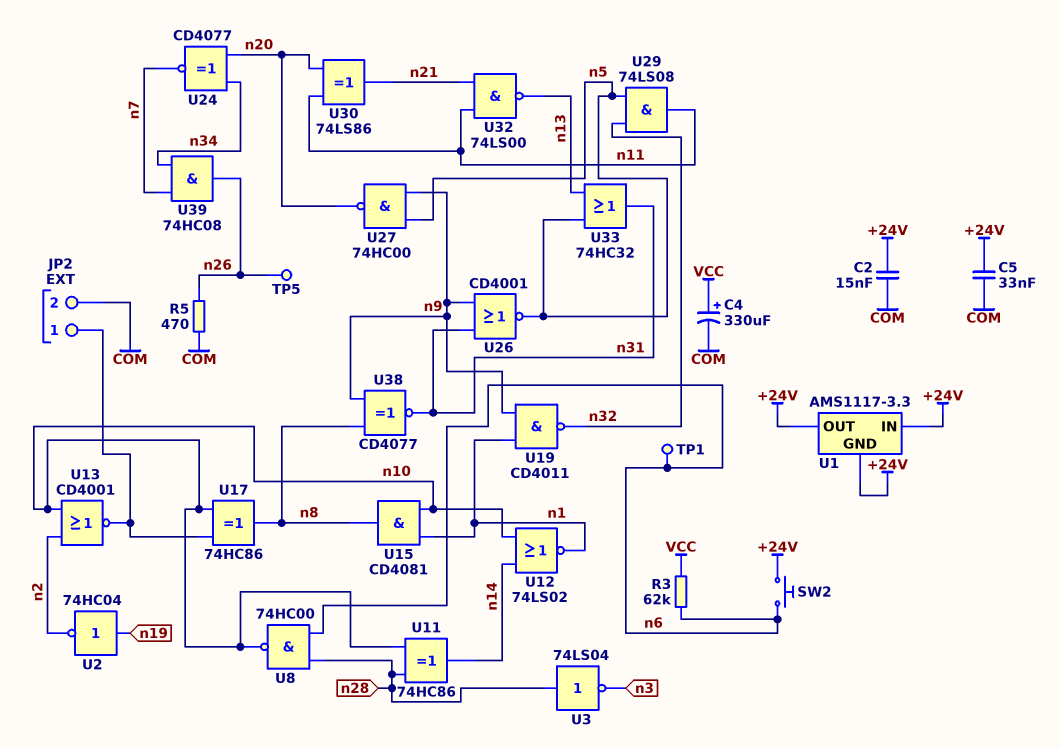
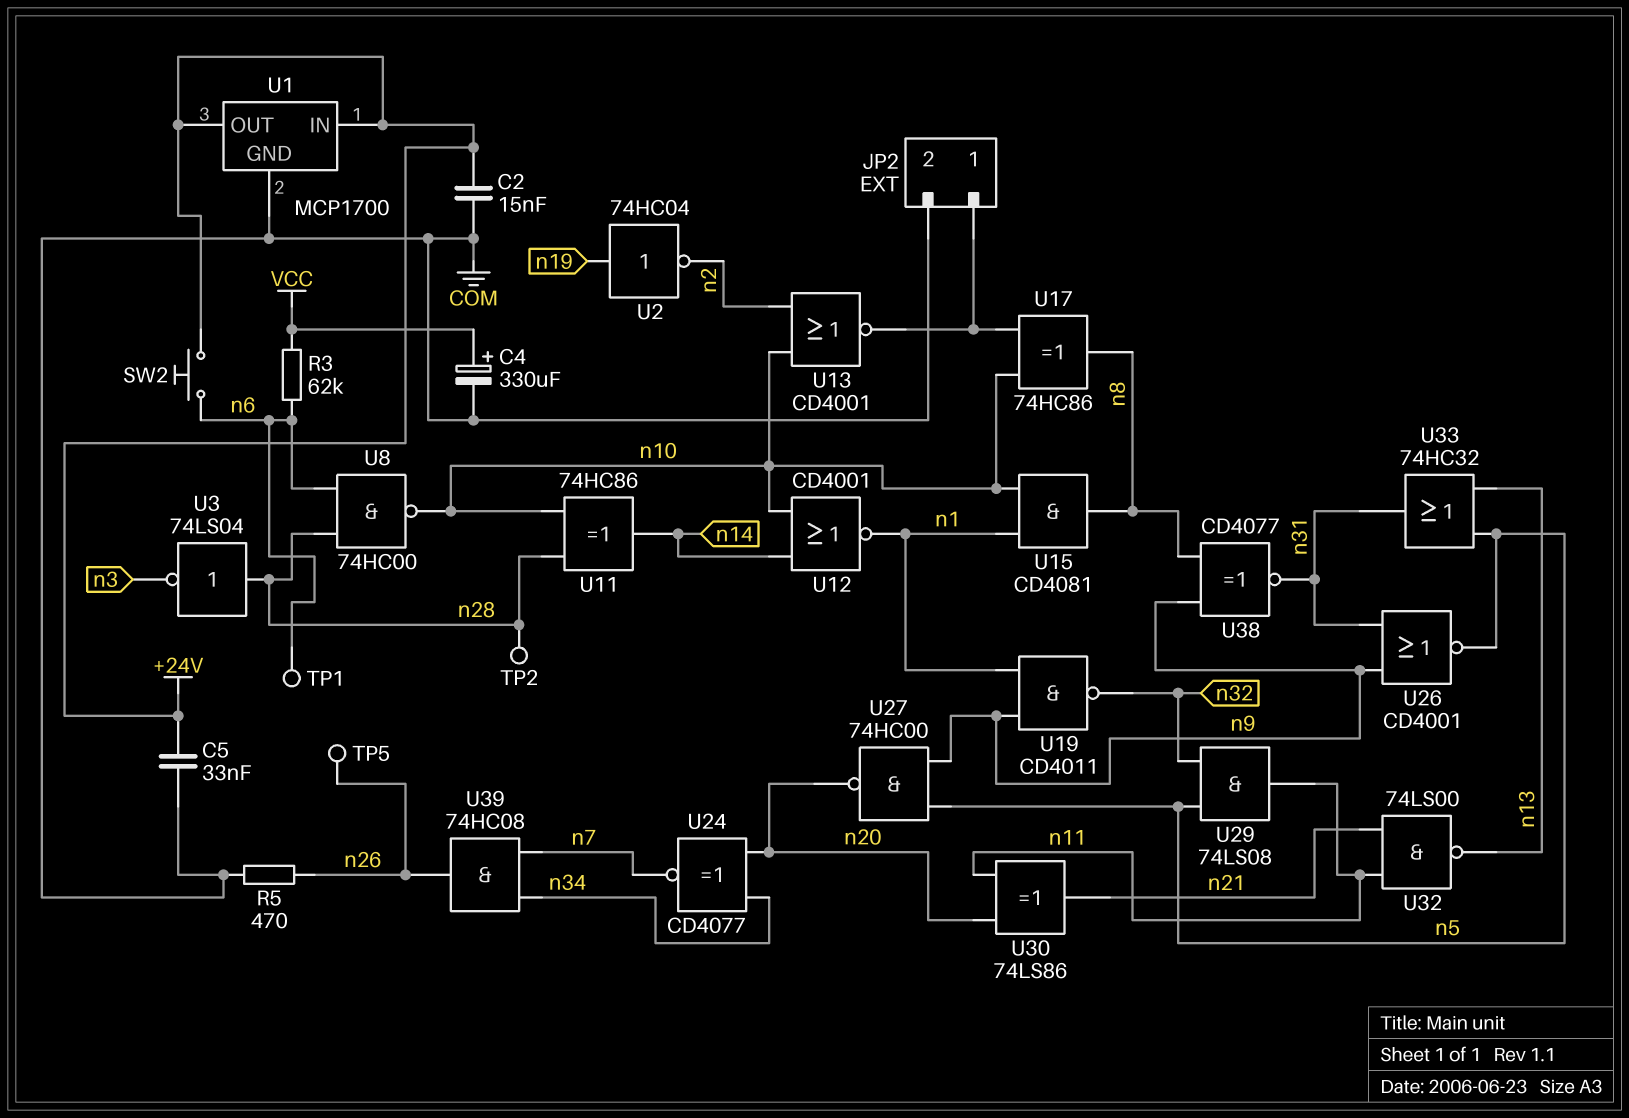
TP2: none -> test point (n28)
U1: AMS1117-3.3 -> MCP1700
U1 pin GND: +24V -> COM
U12: NOR 74LS02 (in n10, in n14, out n1) -> NOR CD4001 (in n10, in n14, out n1)

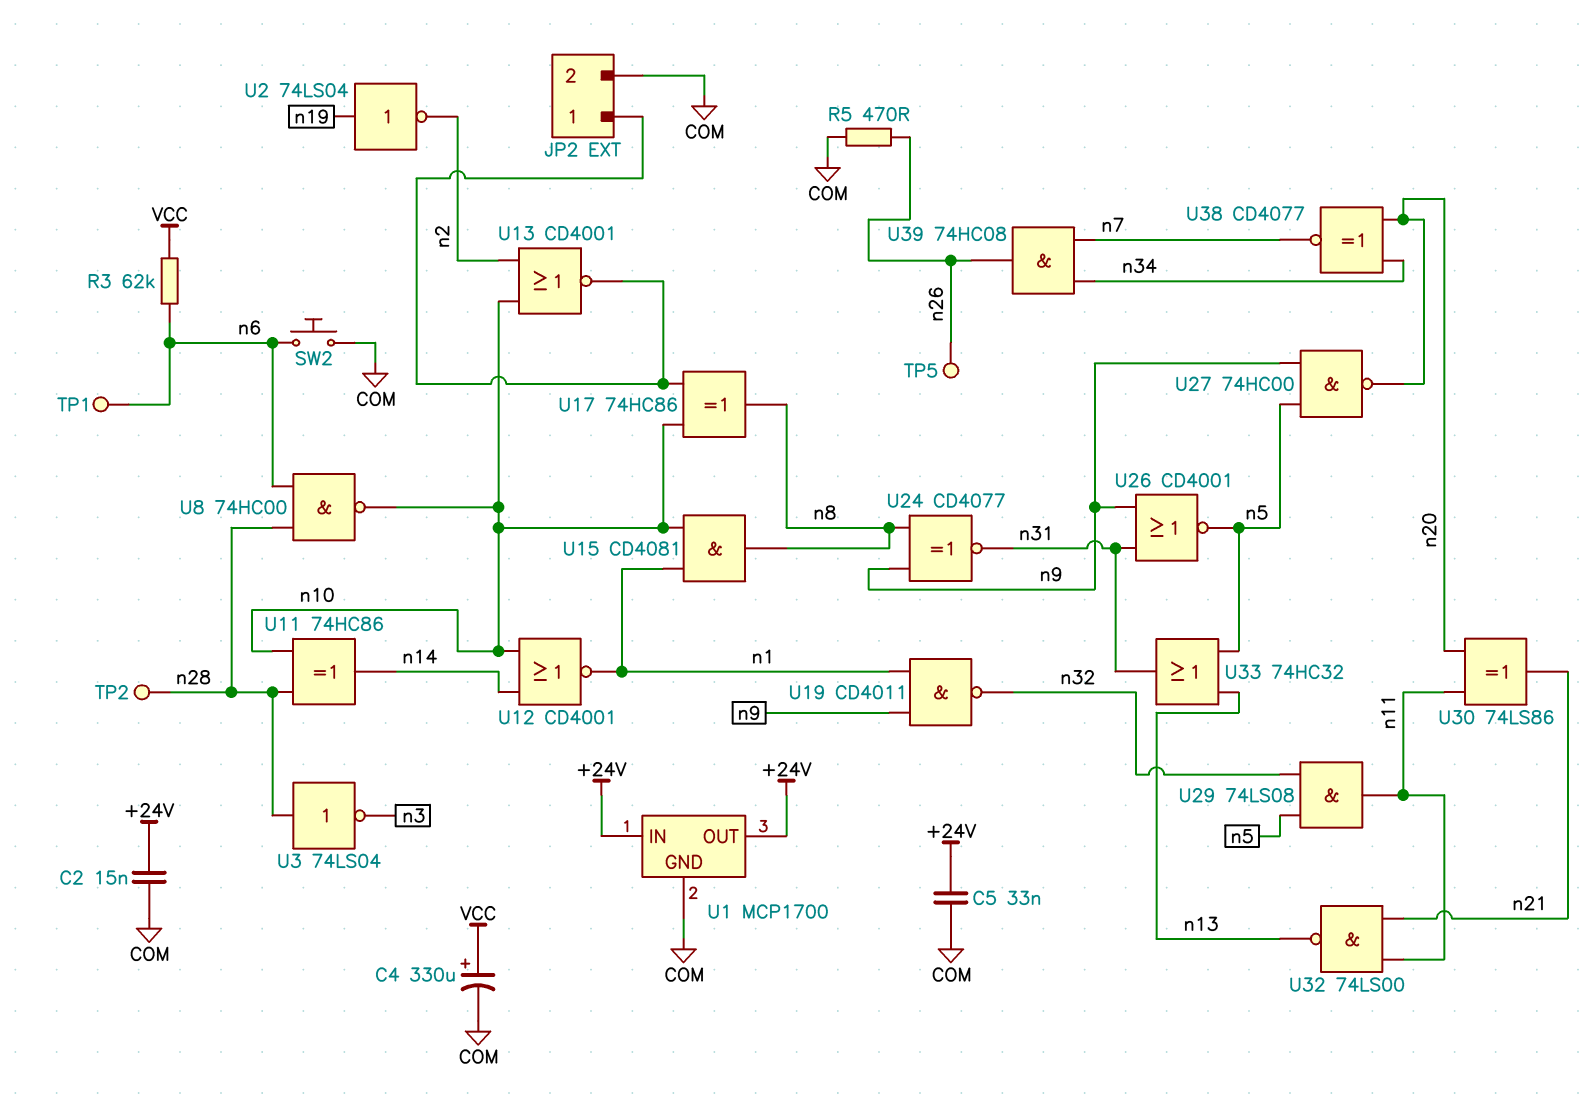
SW2: button (+24V, n6) -> button (COM, n6)
U2: NOT 74HC04 (in n19, out n2) -> NOT 74LS04 (in n19, out n2)
U24: XNOR CD4077 (in n20, in n34, out n7) -> XNOR CD4077 (in n8, in n9, out n31)
U38: XNOR CD4077 (in n8, in n9, out n31) -> XNOR CD4077 (in n20, in n34, out n7)

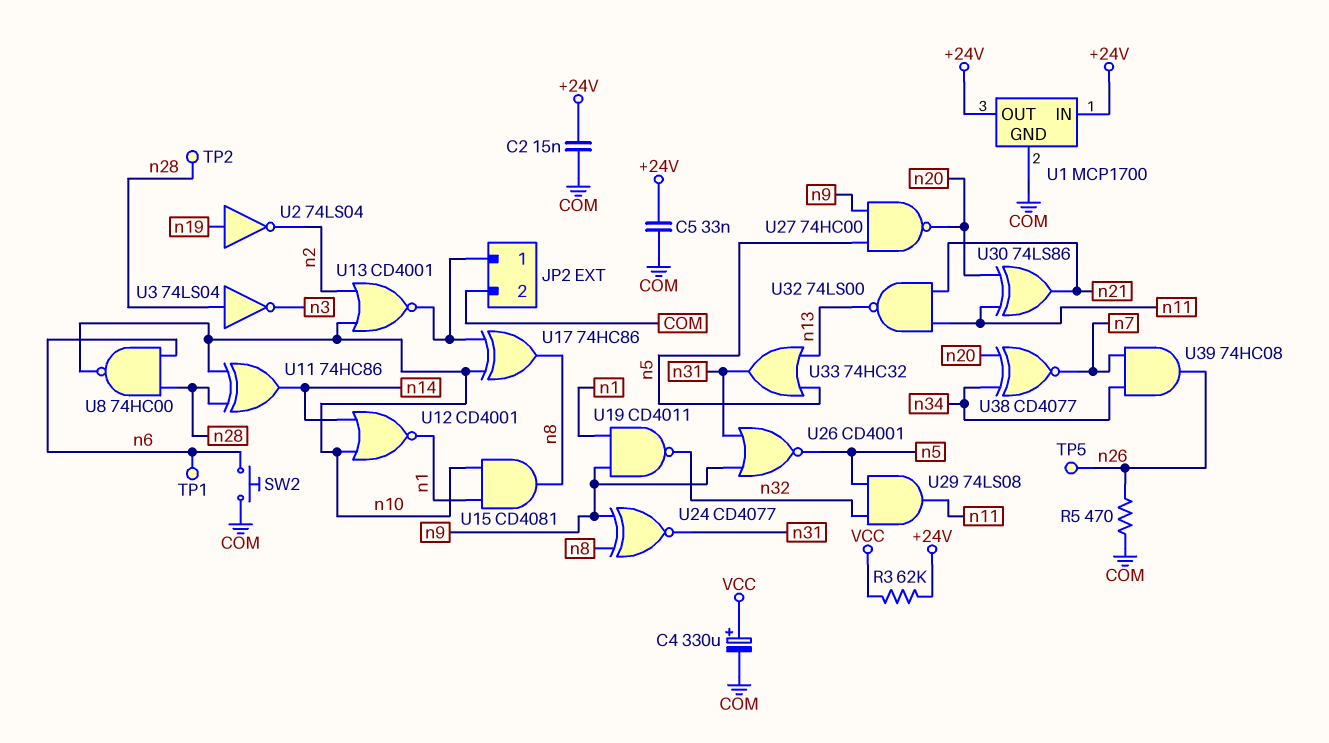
R3: 62k (VCC, n6) -> 62k (+24V, VCC)

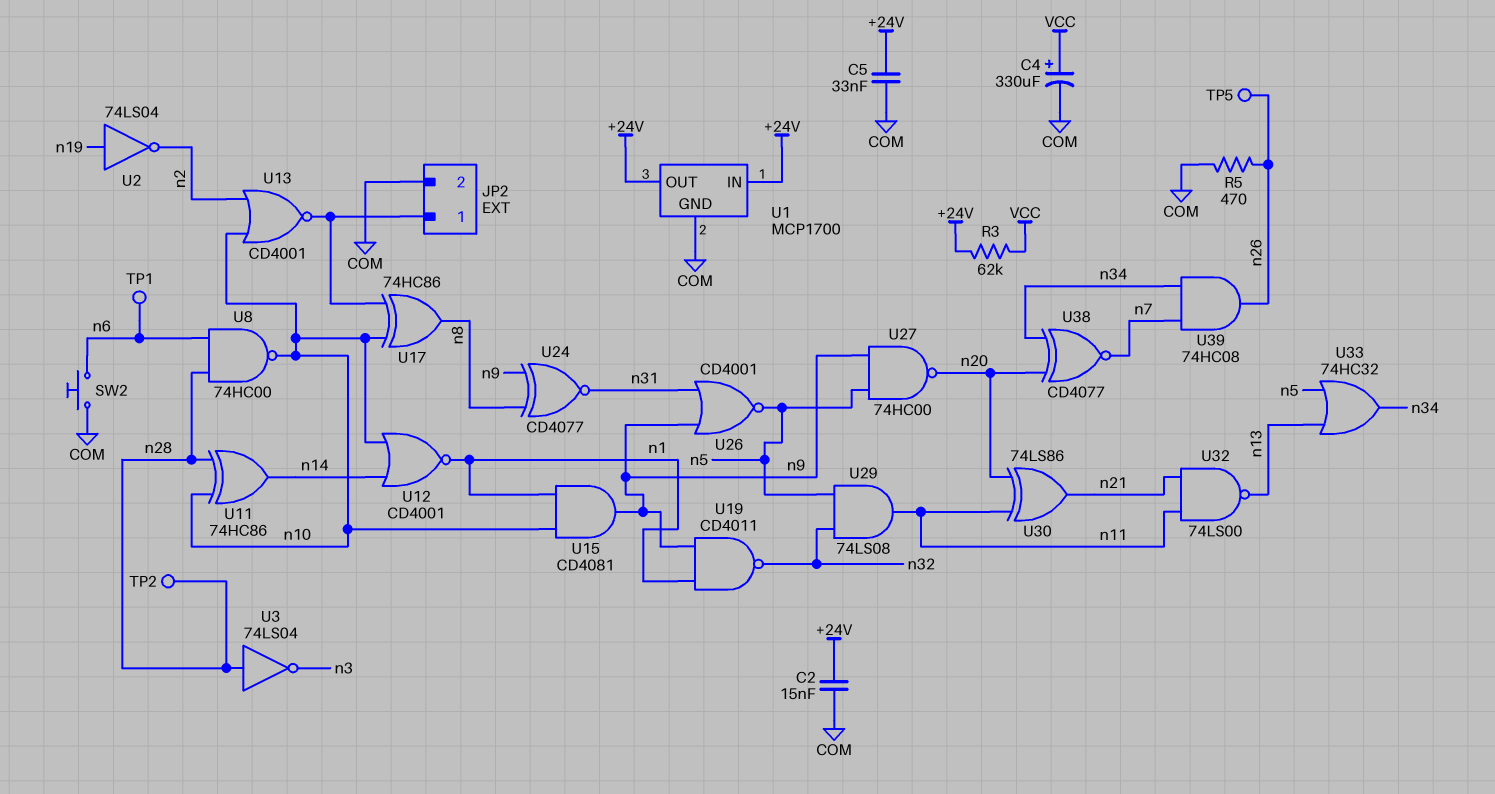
U15: AND CD4081 (in n1, in n10, out n8) -> AND CD4081 (in n1, in n10, out n9)
U33: OR 74HC32 (in n5, in n13, out n31) -> OR 74HC32 (in n5, in n13, out n34)

